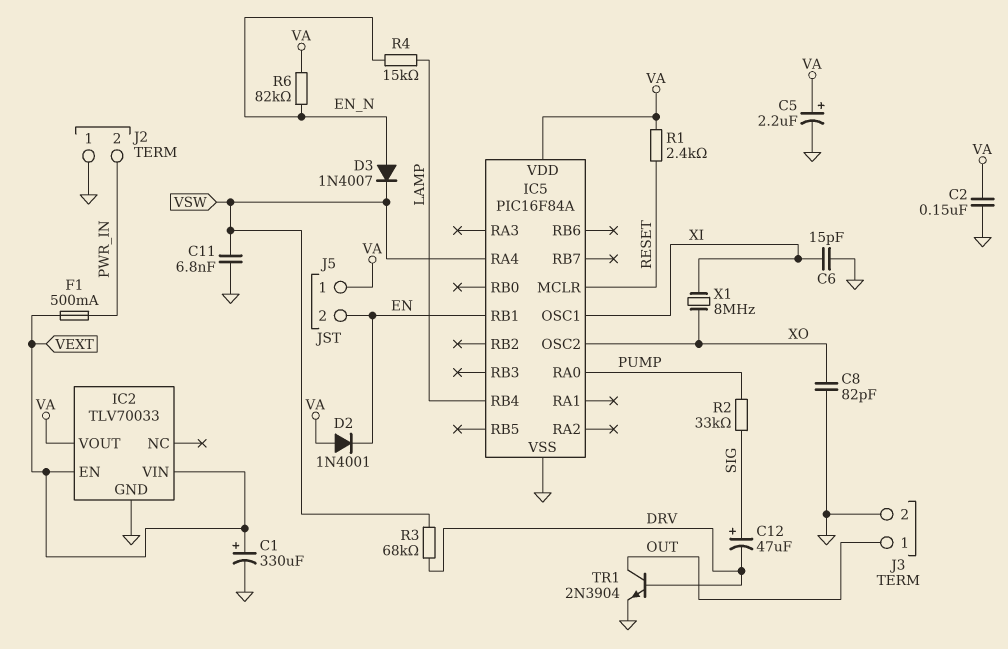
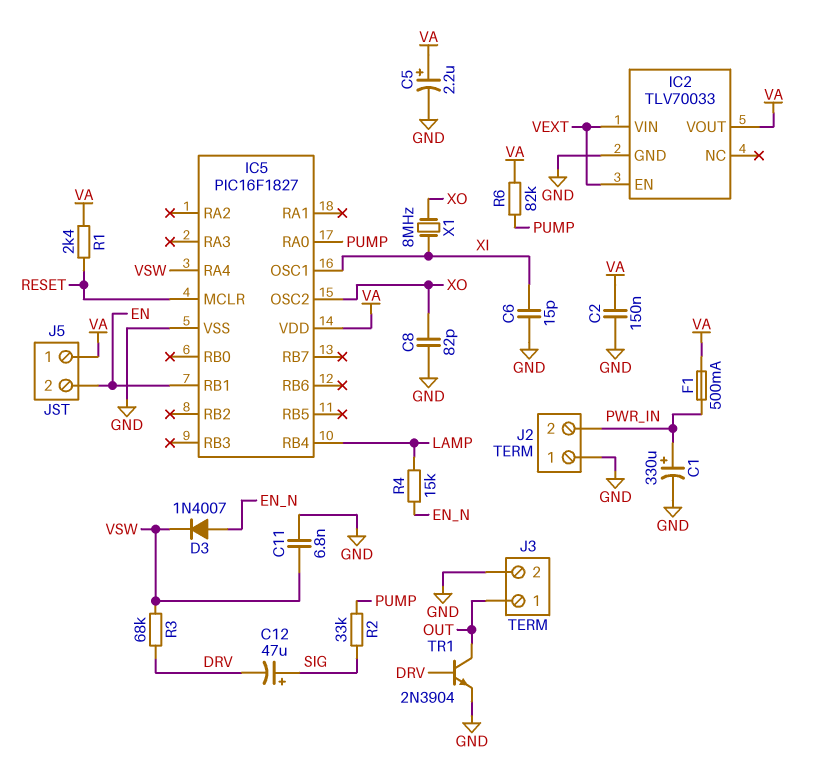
C1: 330uF (plus VEXT, minus GND) -> 330uF (plus PWR_IN, minus GND)
D2: diode 1N4001 (A VA, K EN) -> none
F1: 500mA (PWR_IN, VEXT) -> 500mA (PWR_IN, VA)
IC5: PIC16F84A -> PIC16F1827
R6: 82k (EN_N, VA) -> 82k (PUMP, VA)

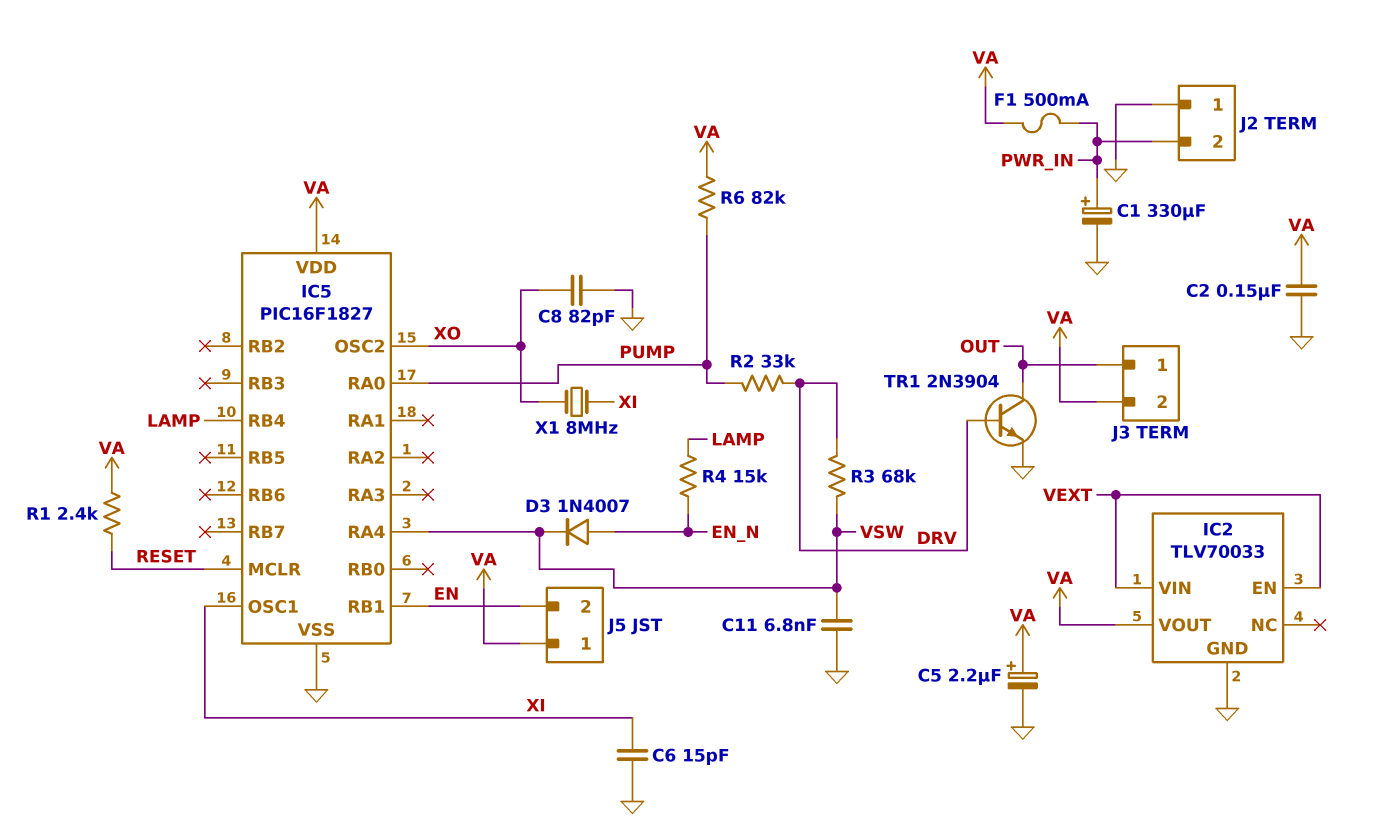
C12: 47uF (plus SIG, minus DRV) -> none
J3 pin 2: GND -> VA
R2: 33k (PUMP, SIG) -> 33k (DRV, PUMP)

